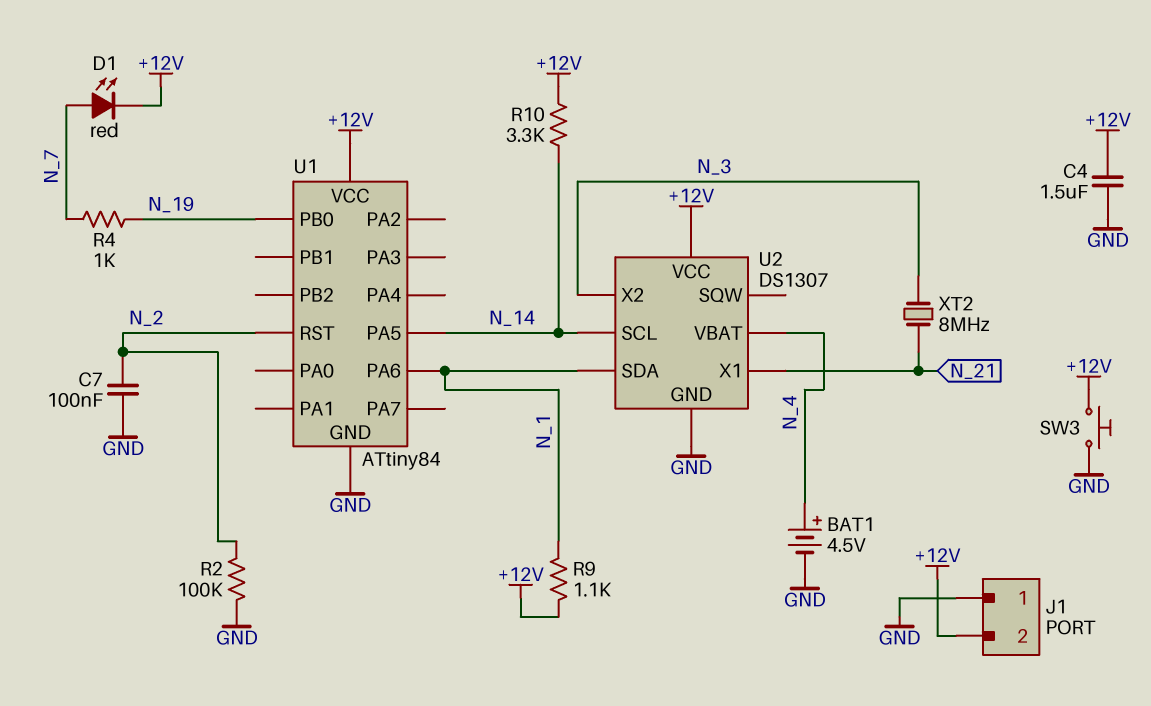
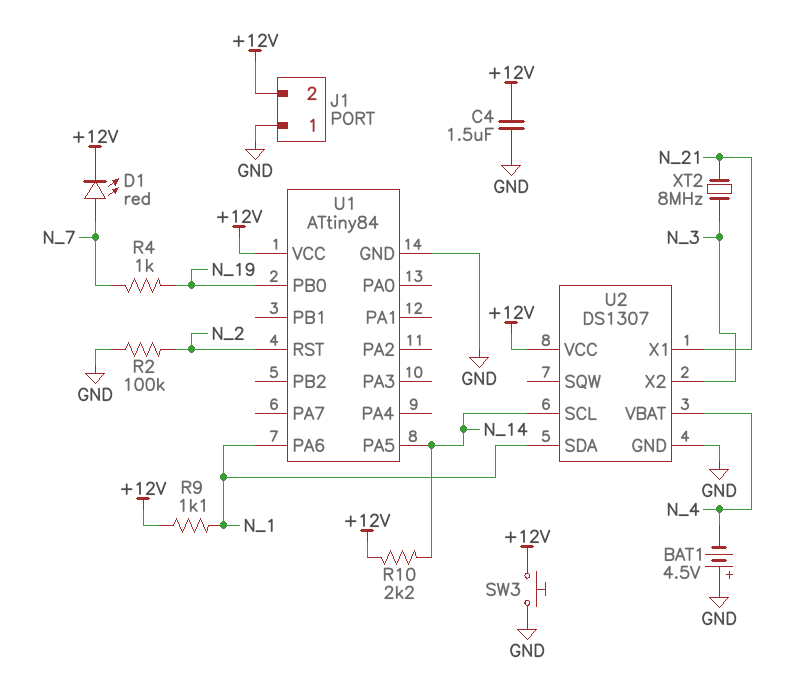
BAT1: 4.5V (plus N_4, minus GND) -> 4.5V (plus GND, minus N_4)
C7: 100nF (GND, N_2) -> none
R10: 3.3k (+12V, N_14) -> 2.2k (+12V, N_14)

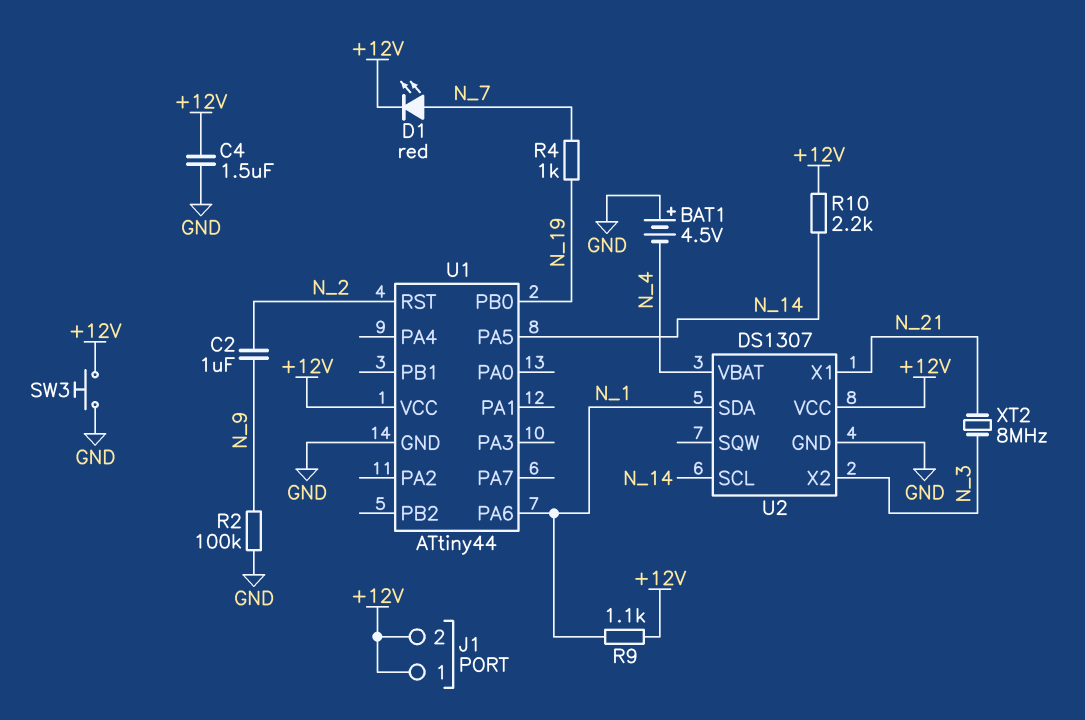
C2: none -> 1uF (N_2, N_9)
J1 pin 1: GND -> +12V
R2: 100k (GND, N_2) -> 100k (GND, N_9)
U1: ATtiny84 -> ATtiny44

